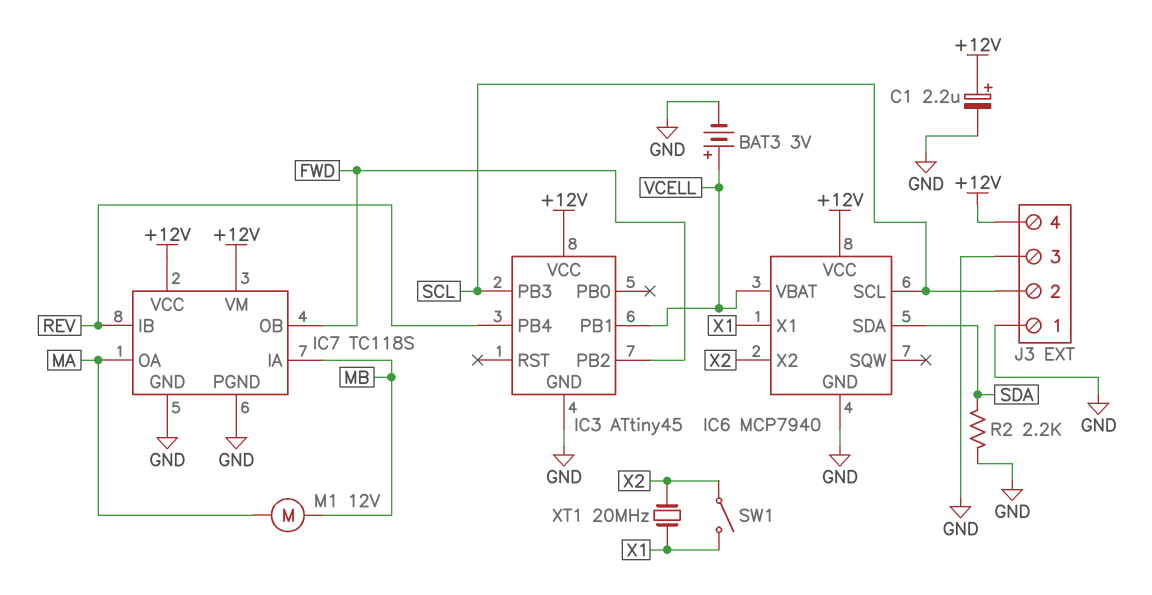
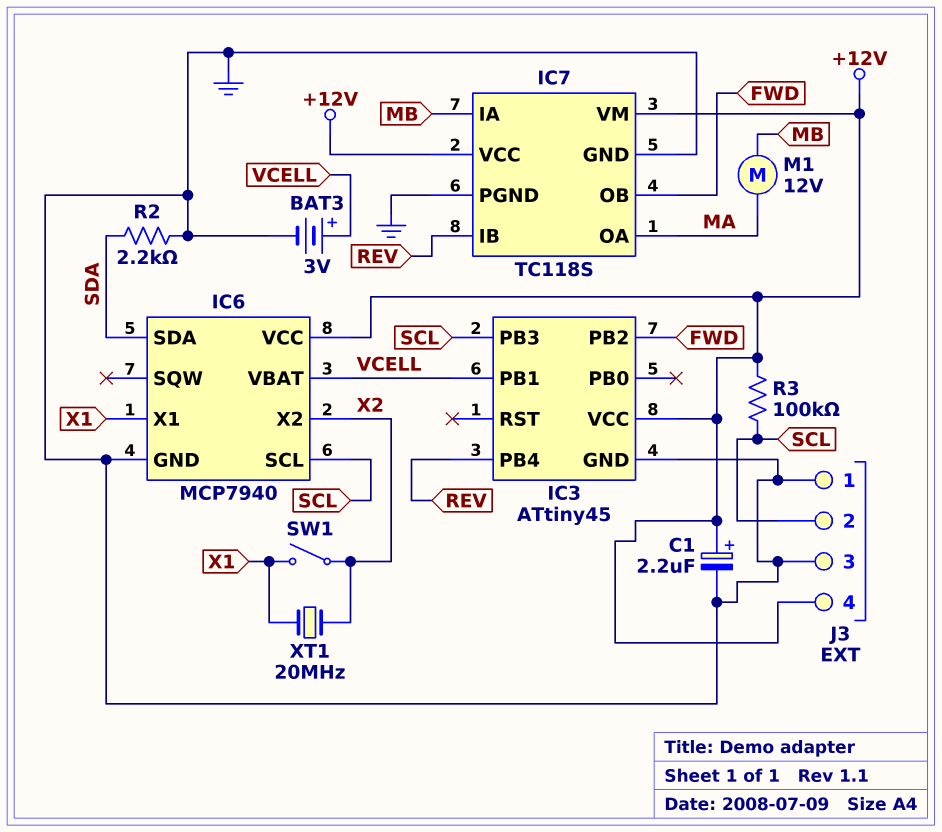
R3: none -> 100k (+12V, SCL)

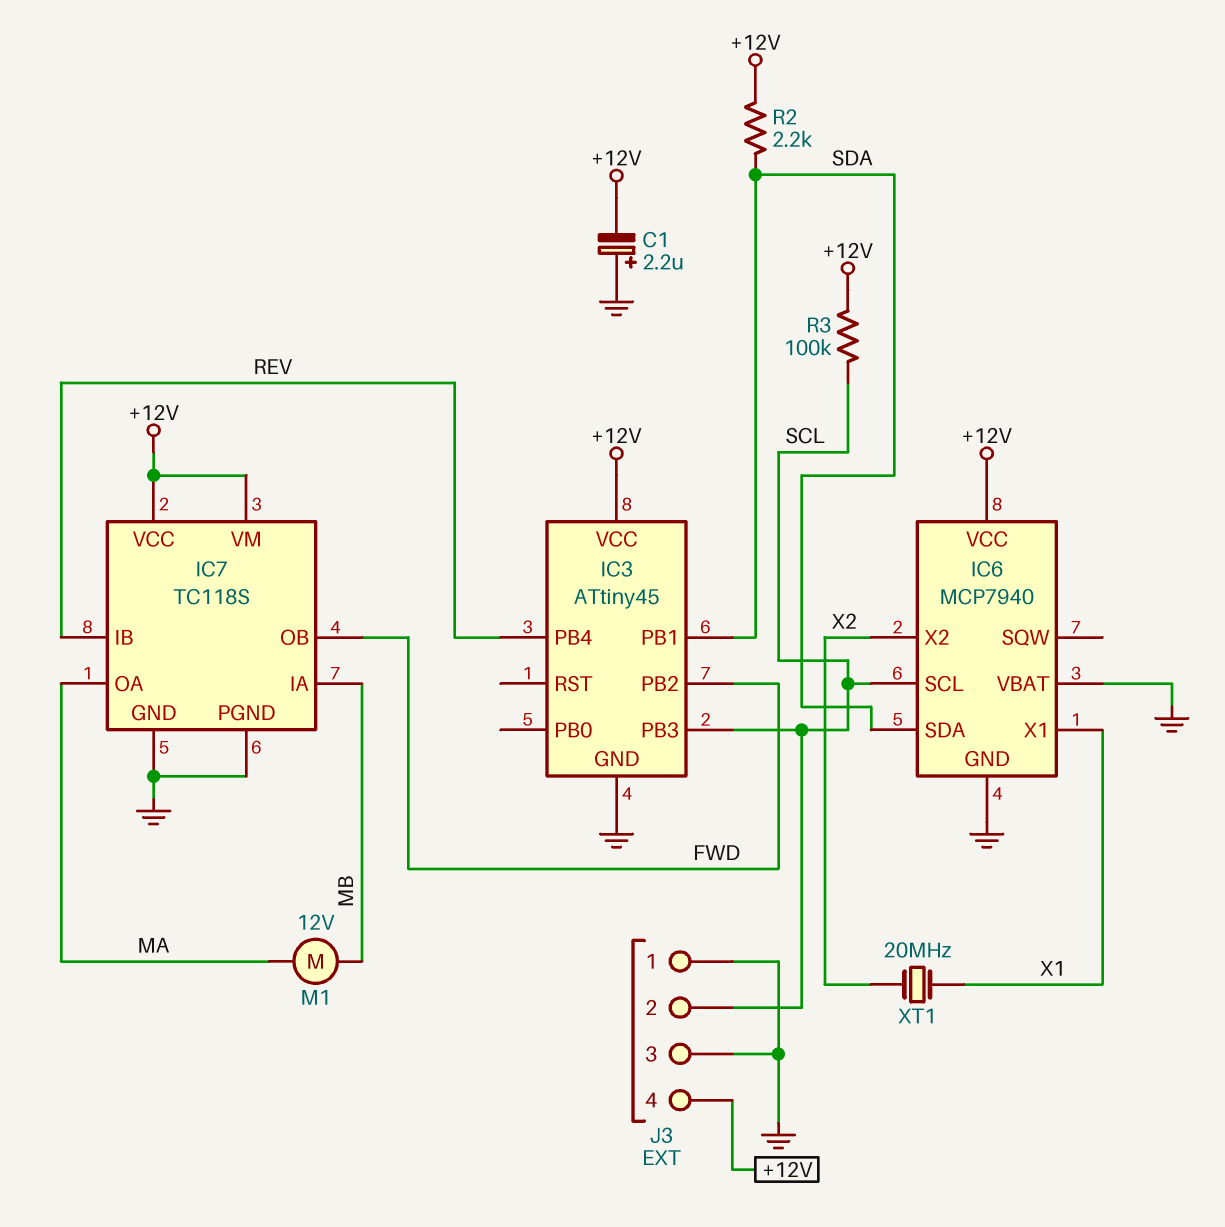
BAT3: 3V (plus VCELL, minus GND) -> none
C1: 2.2uF (plus +12V, minus GND) -> 2.2uF (plus GND, minus +12V)
IC3 pin PB1: VCELL -> SDA
IC6 pin VBAT: VCELL -> GND
R2: 2.2k (GND, SDA) -> 2.2k (+12V, SDA)
SW1: switch (X1, X2) -> none

